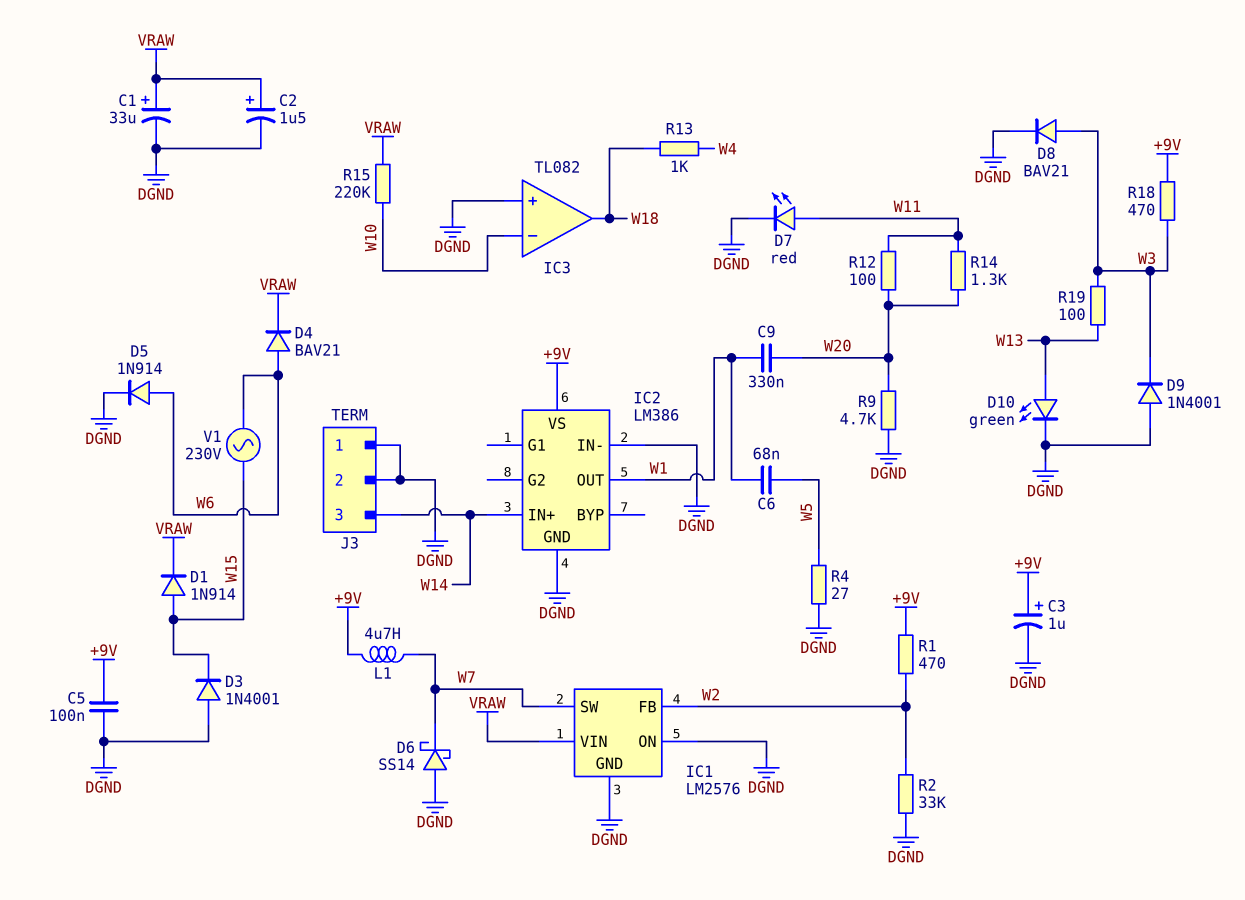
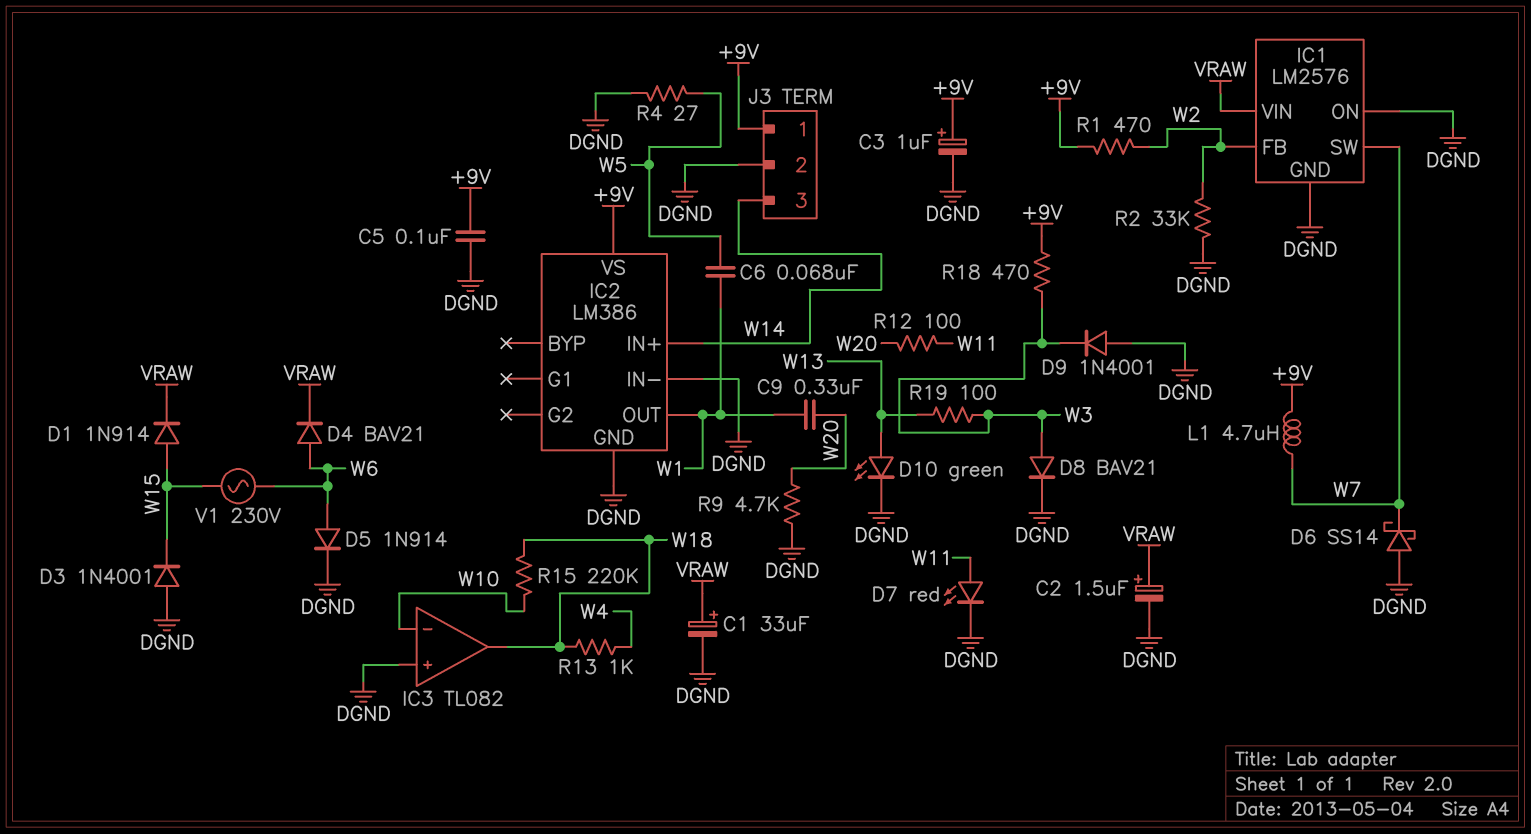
J3 pin 1: DGND -> +9V
R14: 1.3k (W11, W20) -> none
R15: 220k (VRAW, W10) -> 220k (W10, W18)

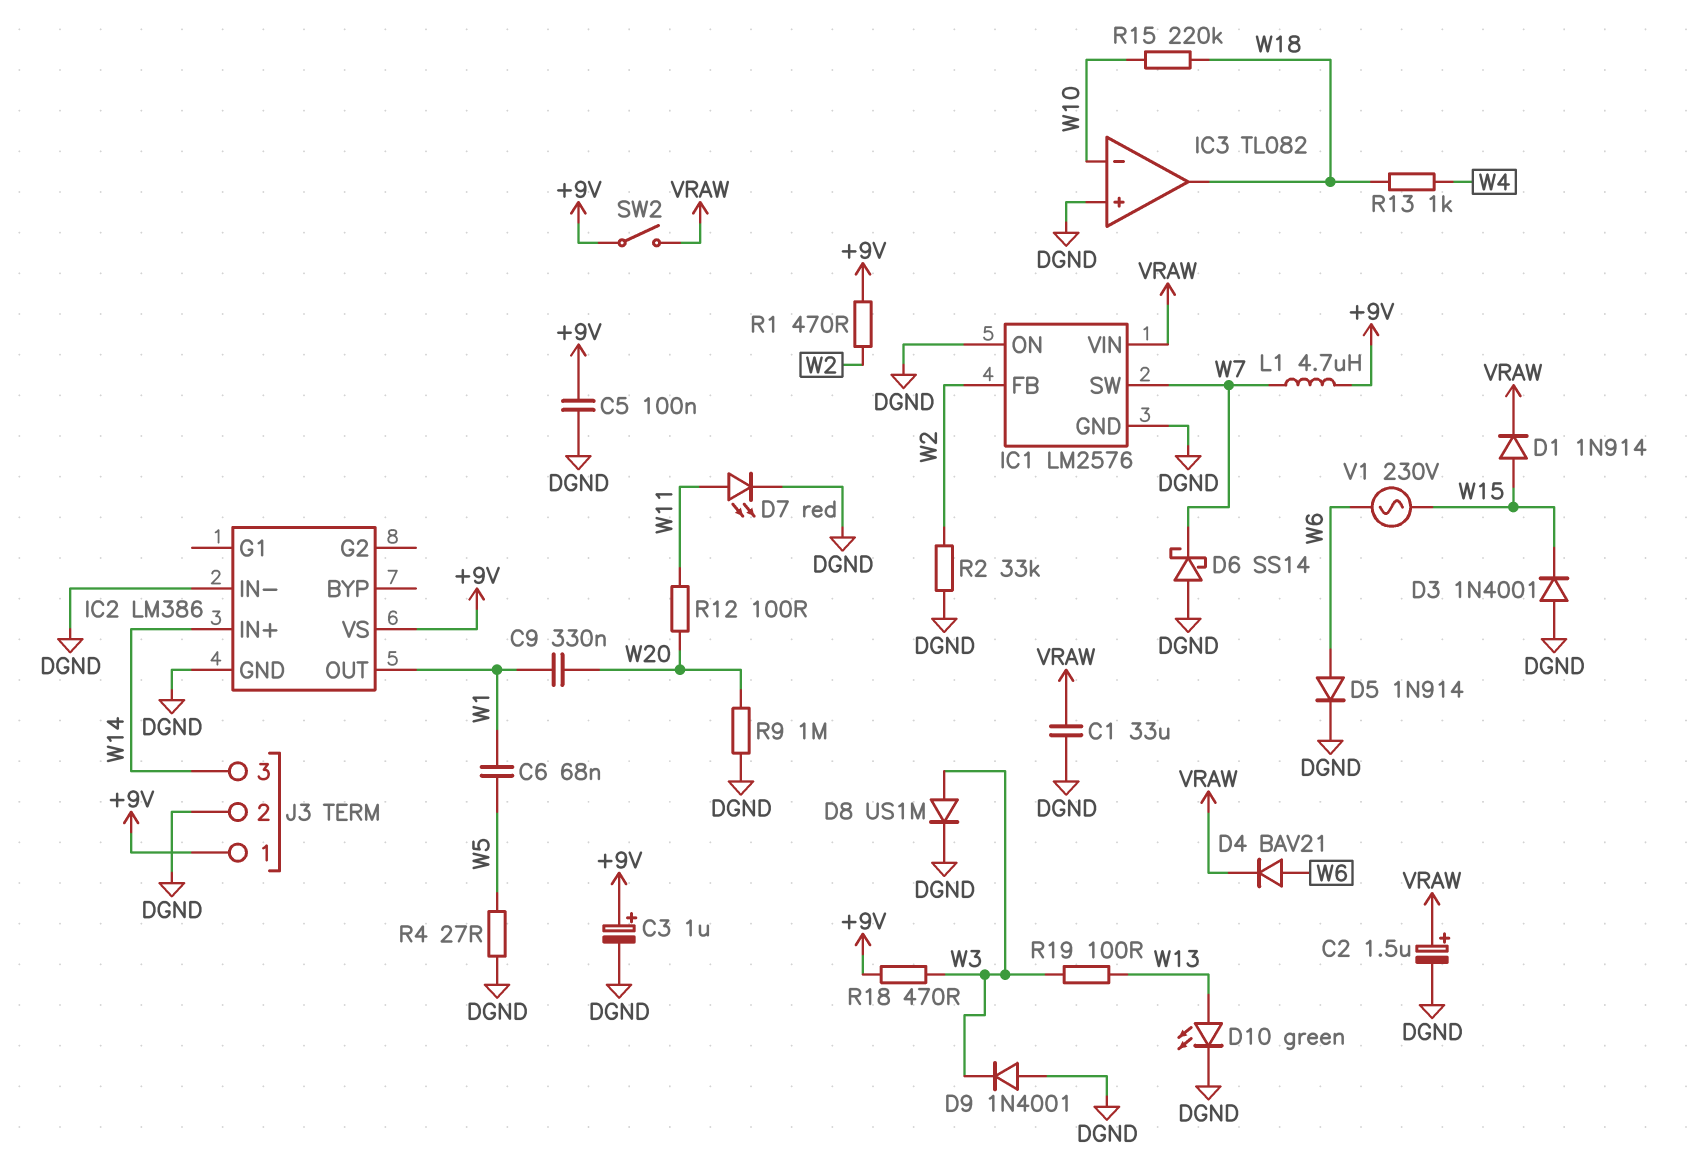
C1: 33uF (plus VRAW, minus DGND) -> 33uF (DGND, VRAW)
D8: diode BAV21 (A W3, K DGND) -> diode US1M (A W3, K DGND)
R9: 4.7k (DGND, W20) -> 1M (DGND, W20)
SW2: none -> switch (+9V, VRAW)

